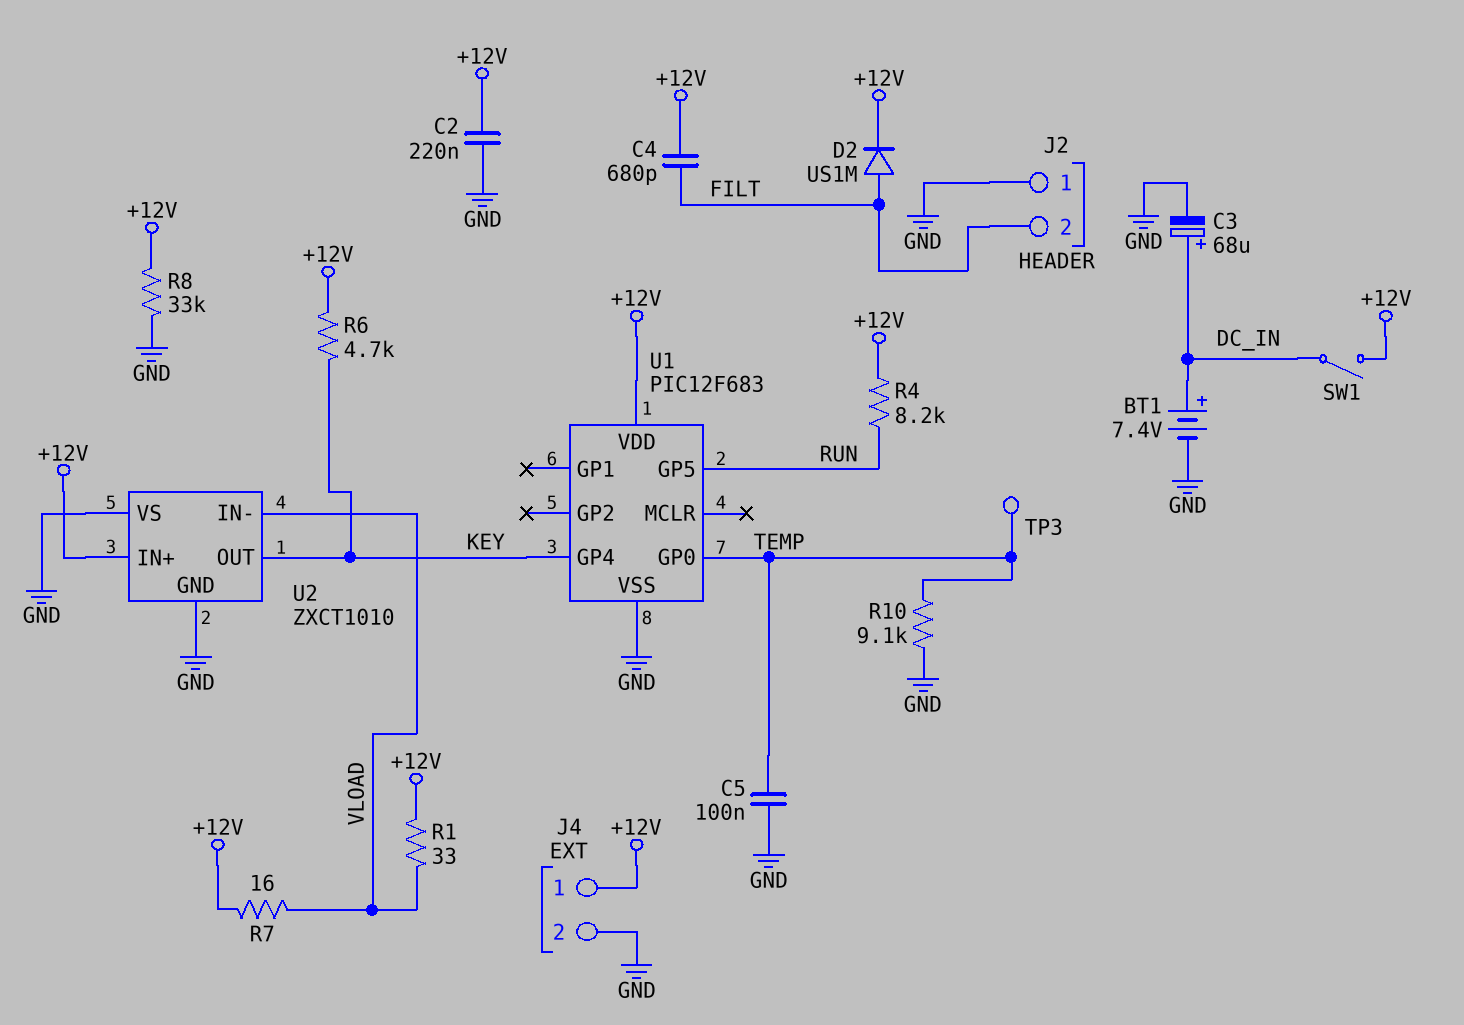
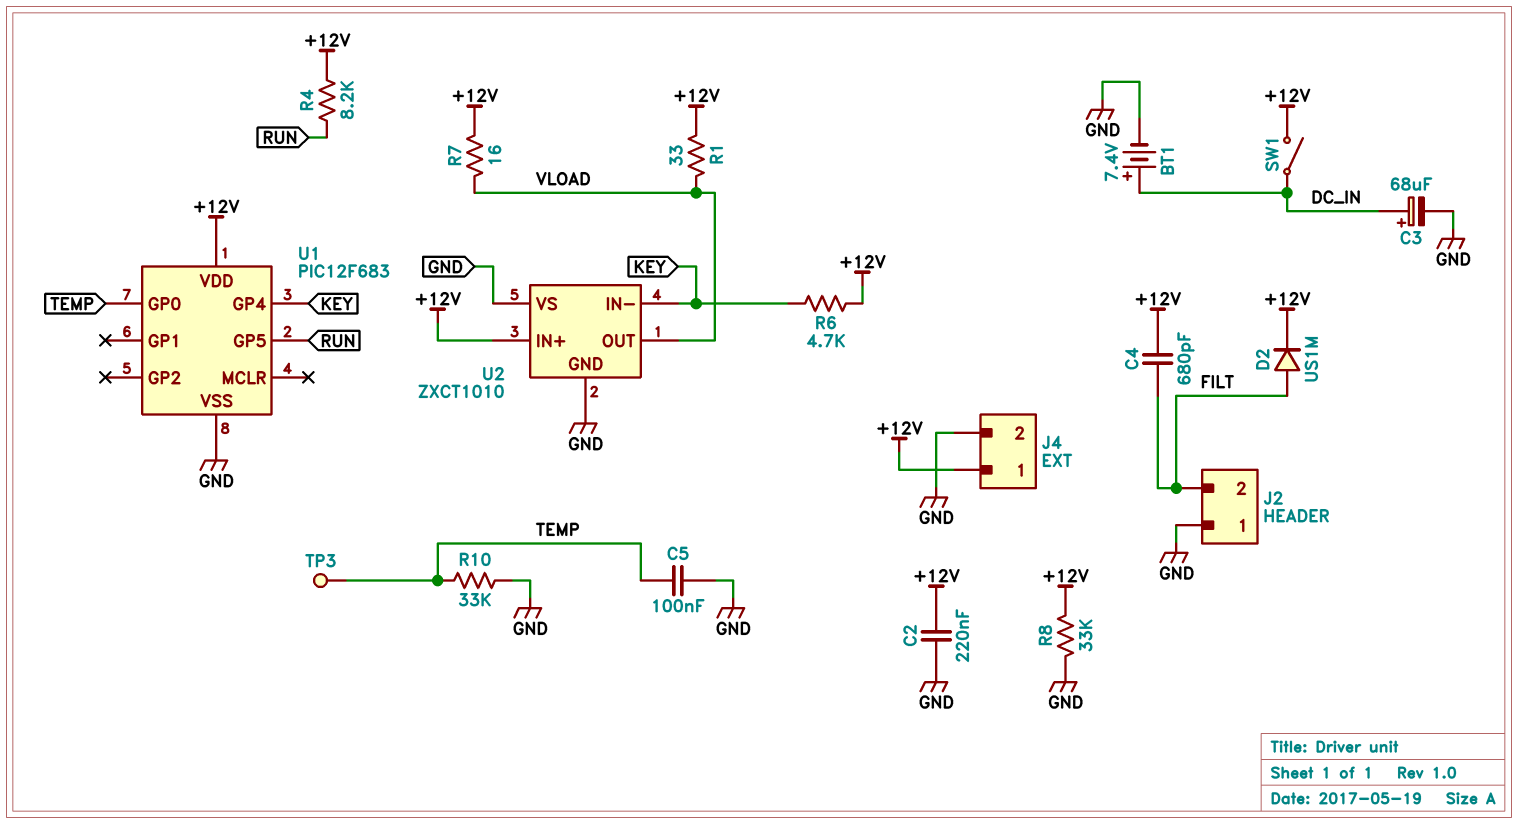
R10: 9.1k (GND, TEMP) -> 33k (GND, TEMP)
U2 pin IN-: VLOAD -> KEY
U2 pin OUT: KEY -> VLOAD

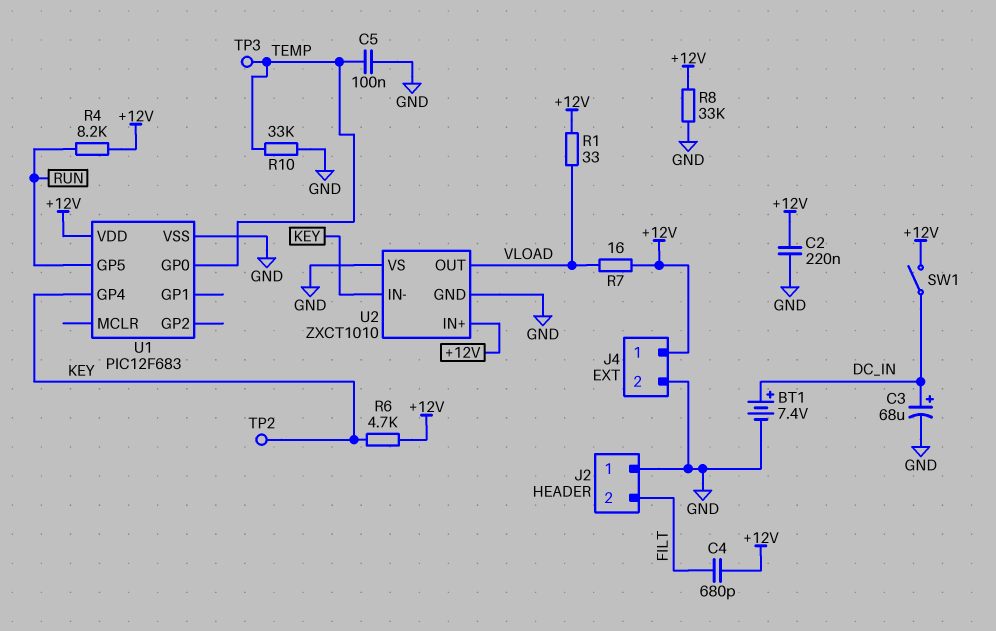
D2: diode US1M (A FILT, K +12V) -> none
TP2: none -> test point (KEY)

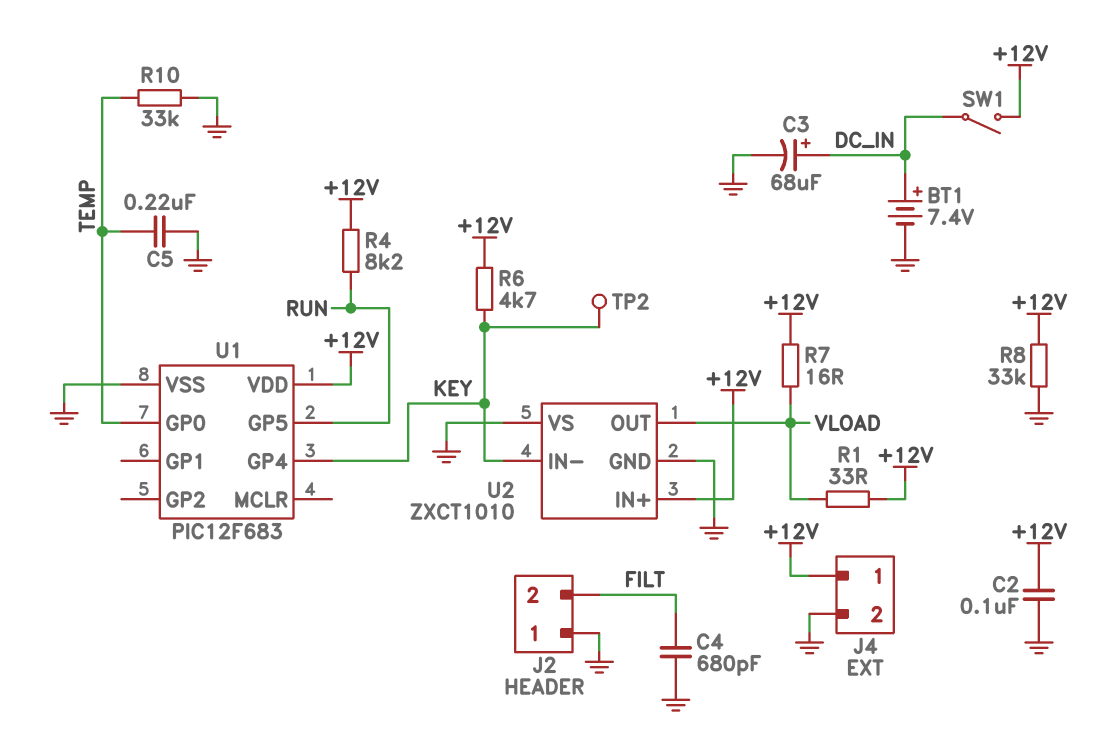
C2: 220nF (+12V, GND) -> 100nF (+12V, GND)
C4: 680pF (+12V, FILT) -> 680pF (FILT, GND)
C5: 100nF (GND, TEMP) -> 220nF (GND, TEMP)
TP3: test point (TEMP) -> none

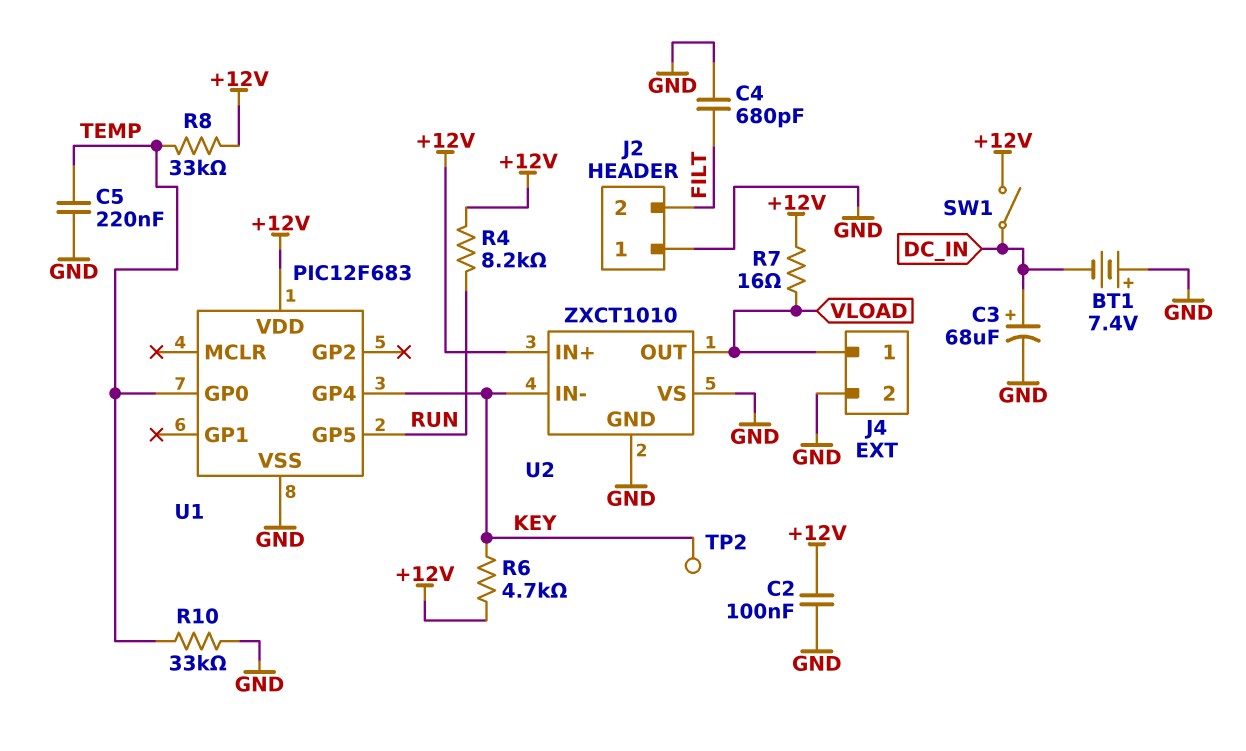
BT1: 7.4V (plus DC_IN, minus GND) -> 7.4V (plus GND, minus DC_IN)
J4 pin 1: +12V -> VLOAD
R1: 33 (+12V, VLOAD) -> none
R8: 33k (+12V, GND) -> 33k (+12V, TEMP)

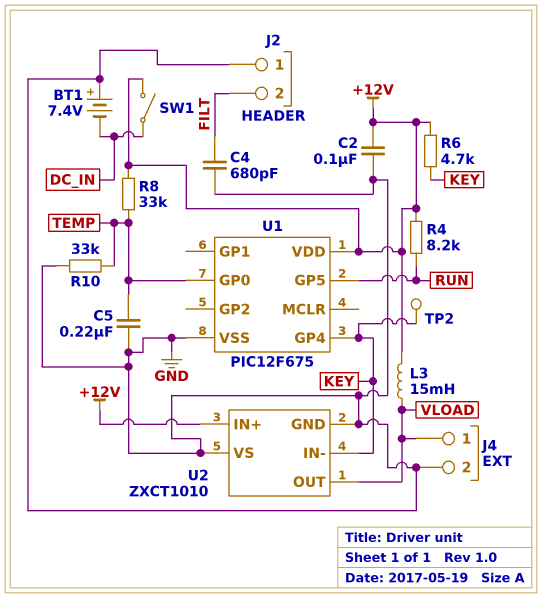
C3: 68uF (plus DC_IN, minus GND) -> none
L3: none -> 15mH (+12V, VLOAD)
R7: 16 (+12V, VLOAD) -> none
U1: PIC12F683 -> PIC12F675

